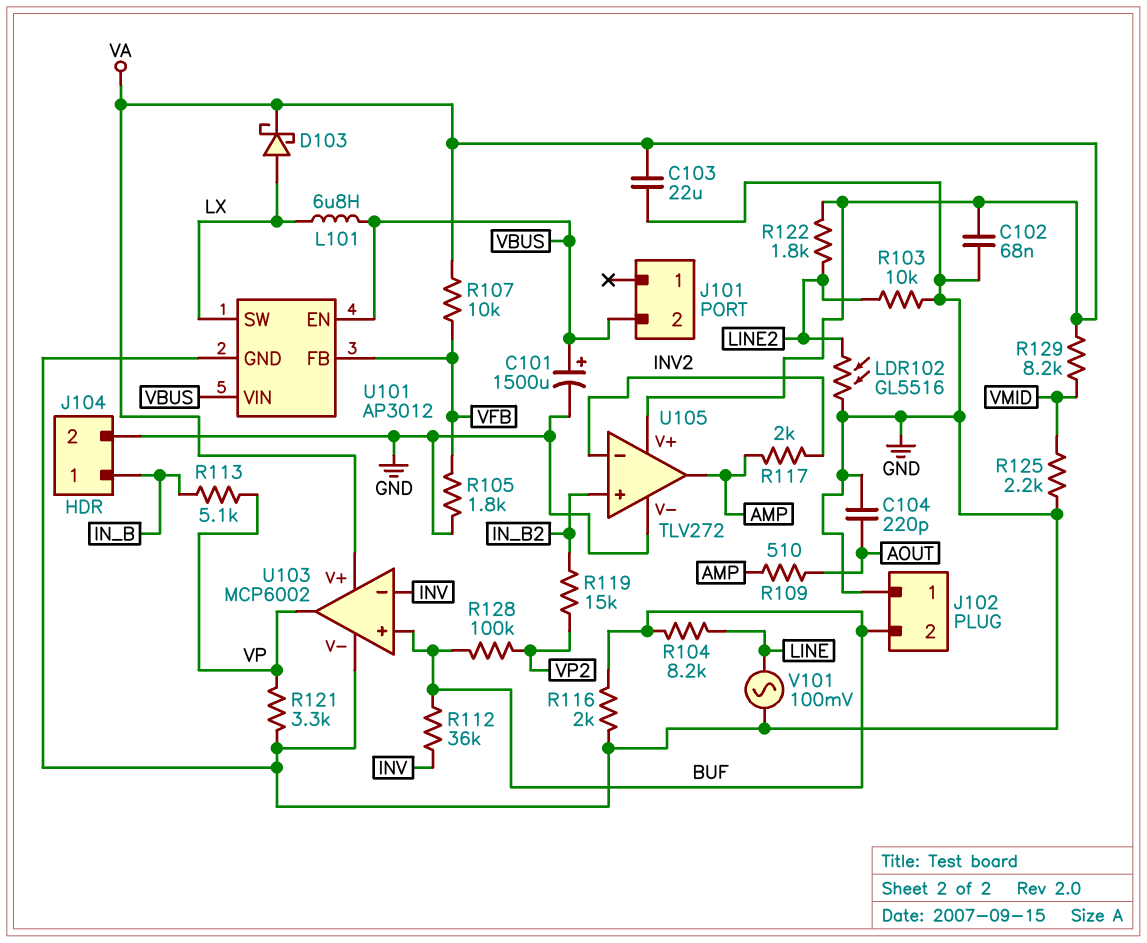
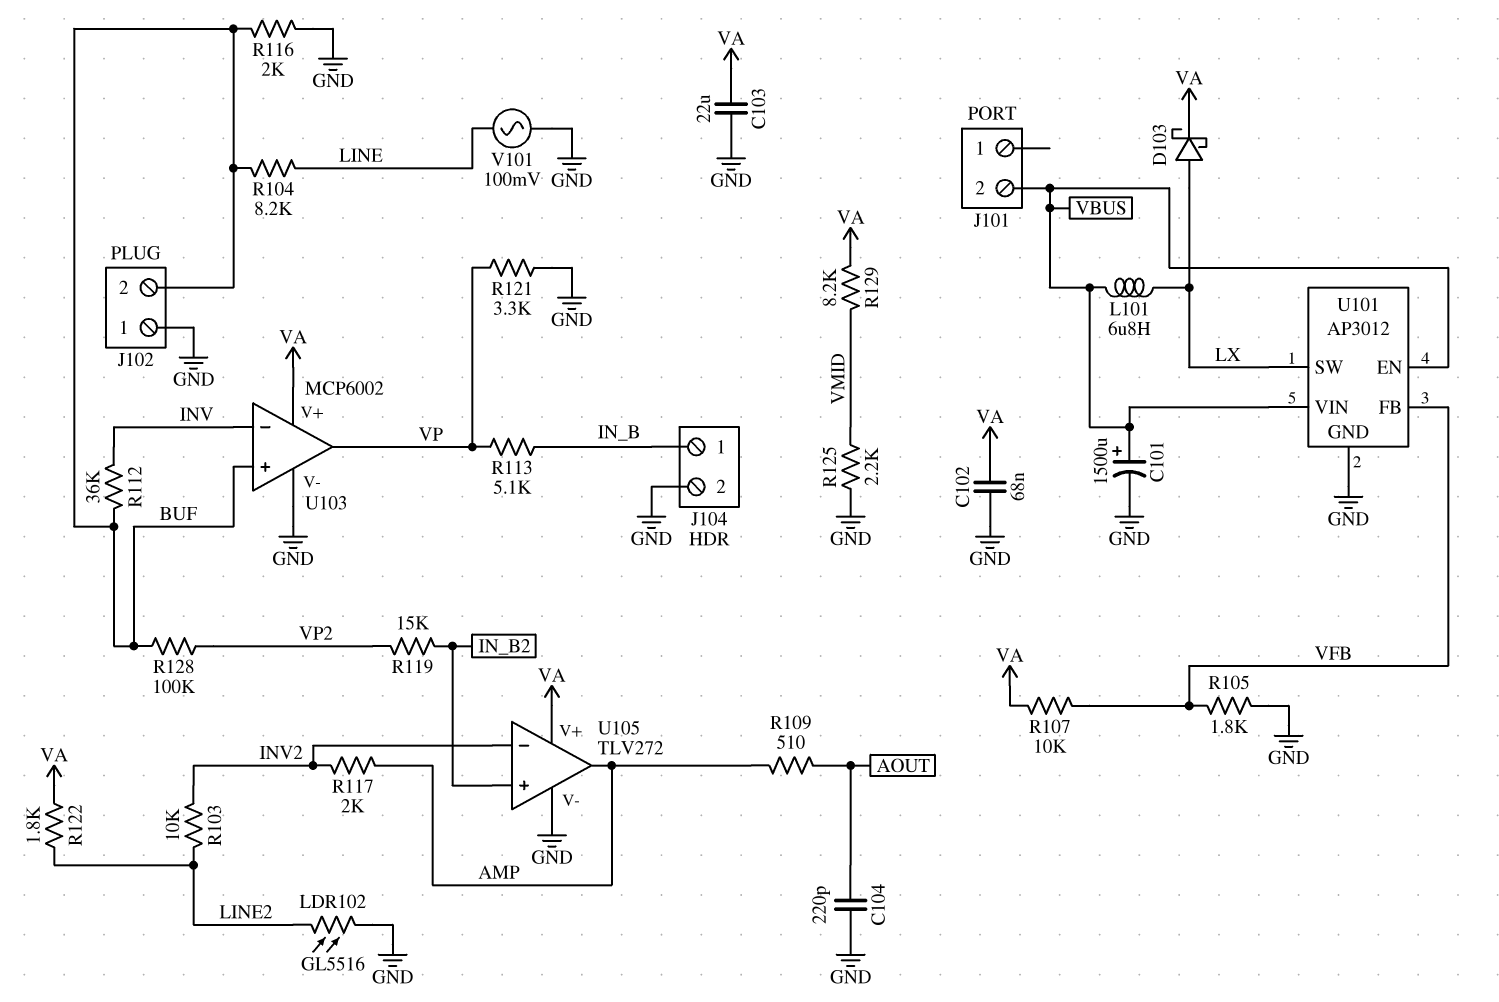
R103: 10k (GND, LINE2) -> 10k (INV2, LINE2)

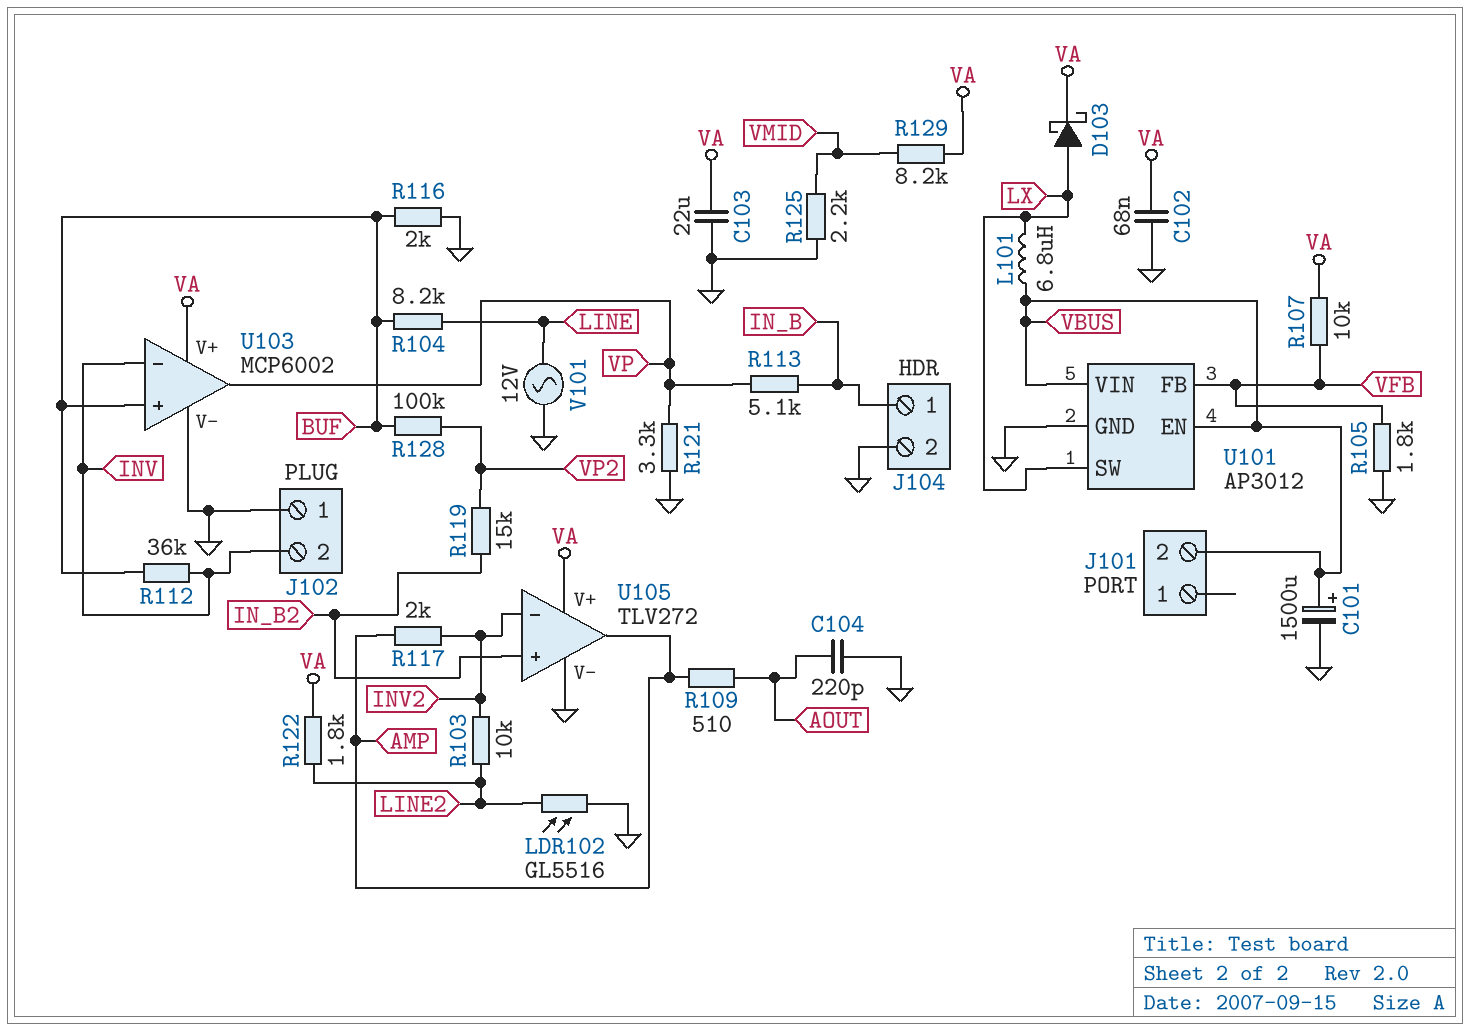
J102 pin 2: BUF -> INV
V101: AC 100mV (GND, LINE) -> AC 12V (GND, LINE)

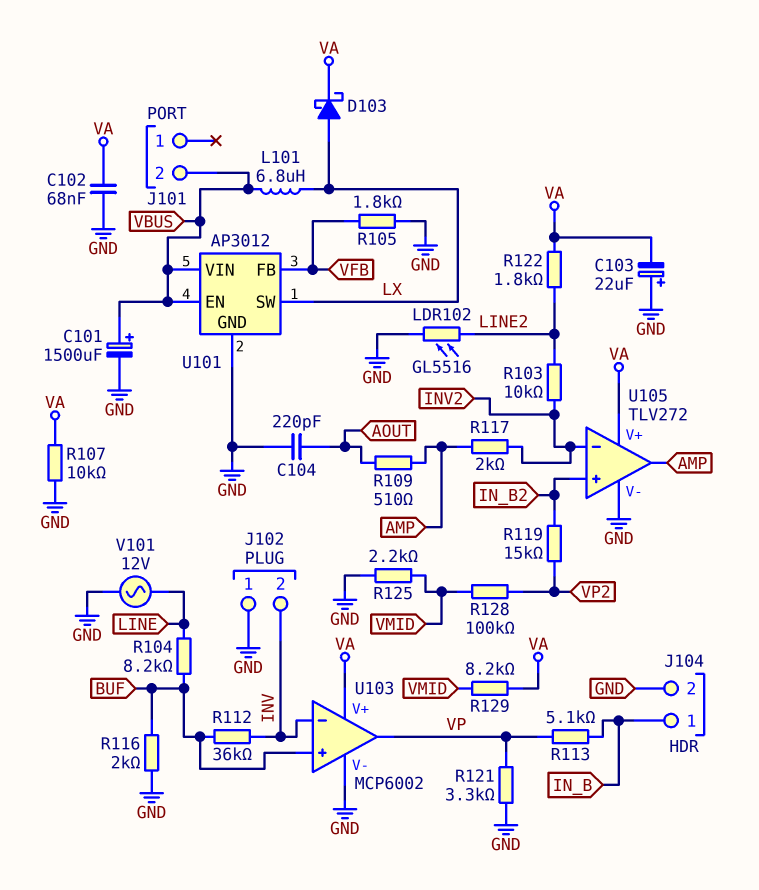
C103: 22uF (GND, VA) -> 22uF (plus GND, minus VA)
R107: 10k (VA, VFB) -> 10k (GND, VA)
R128: 100k (BUF, VP2) -> 100k (VMID, VP2)

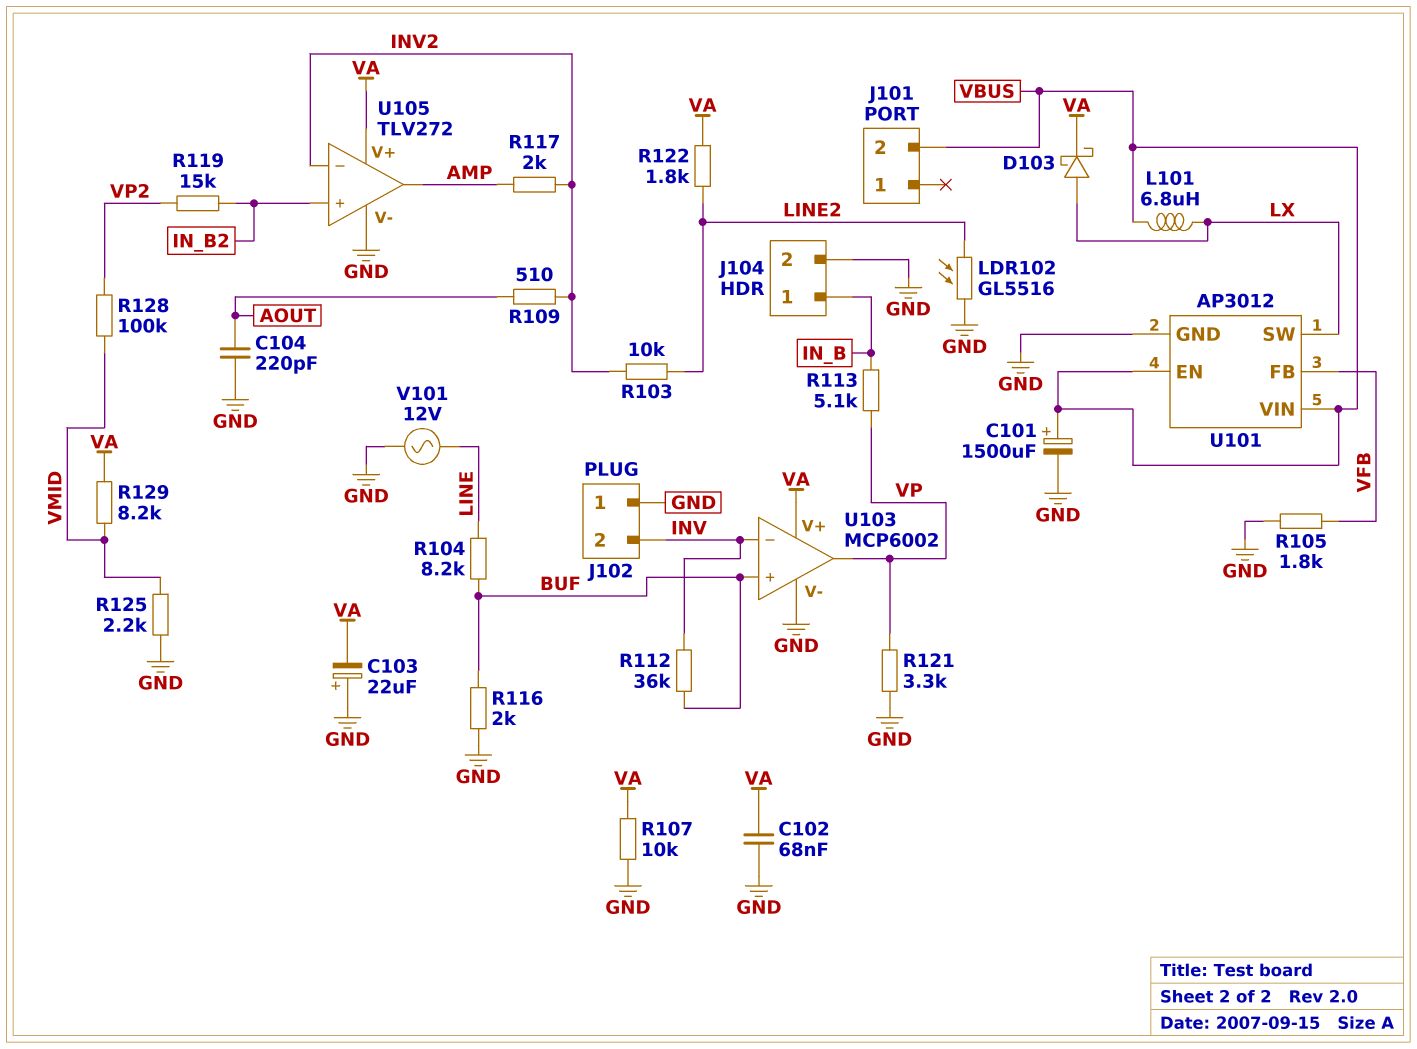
R109: 510 (AMP, AOUT) -> 510 (AOUT, INV2)

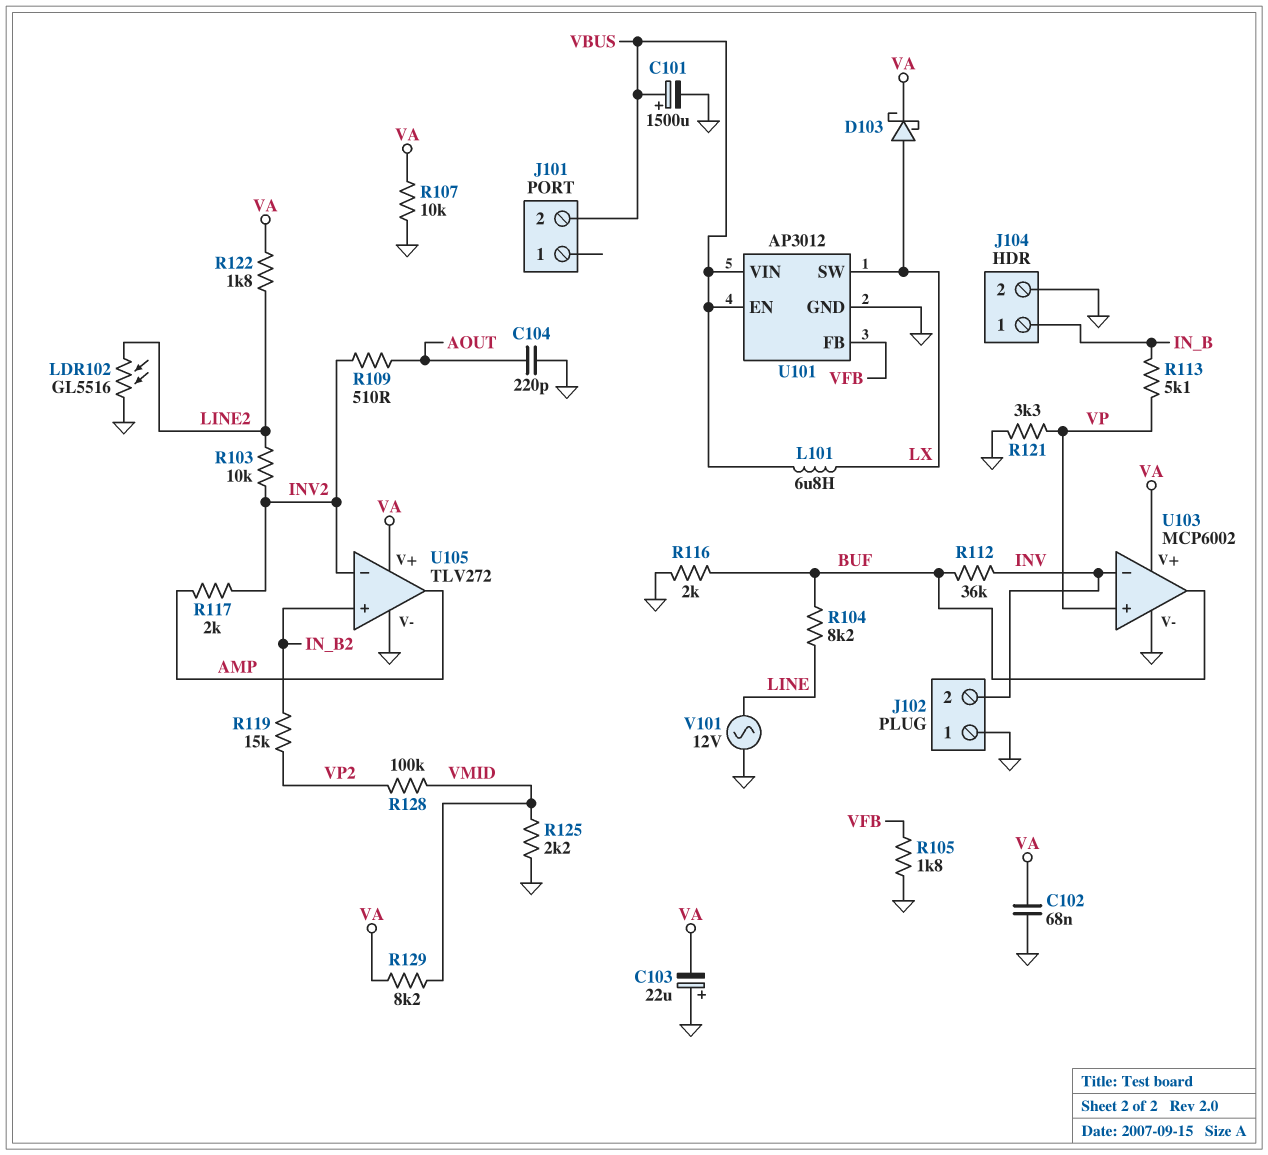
U103 pin in+: BUF -> VP
U103 pin out: VP -> BUF

